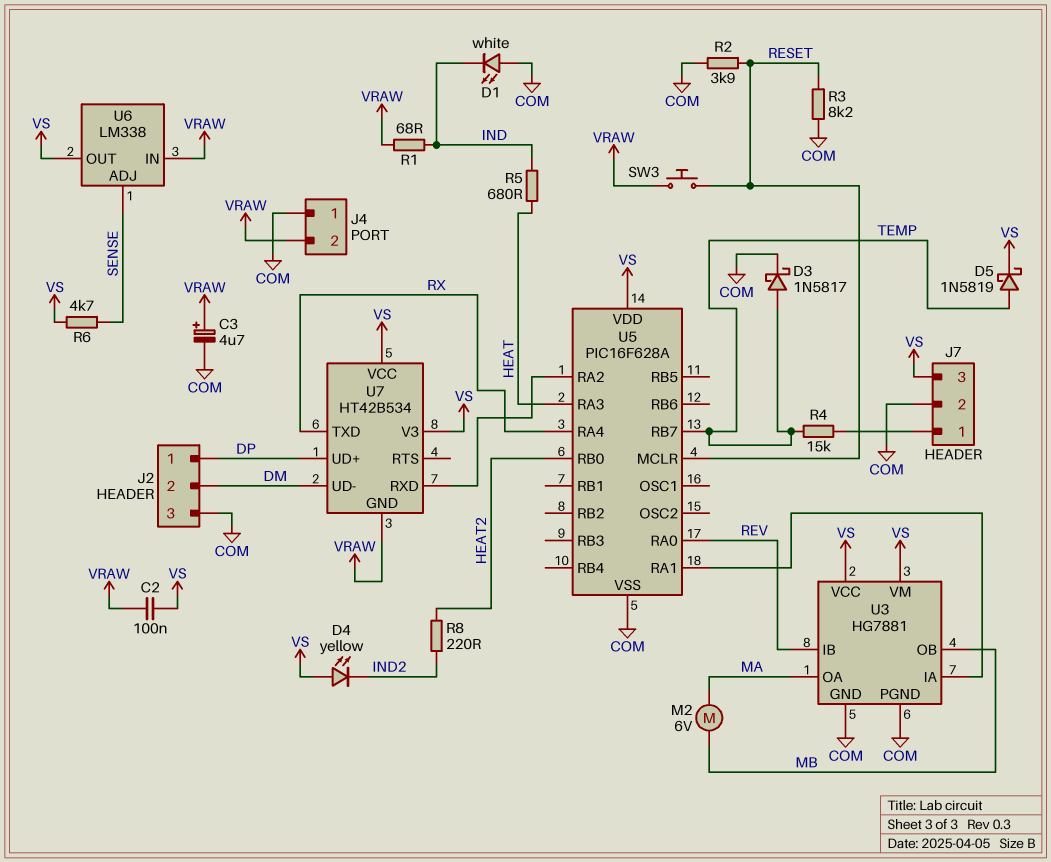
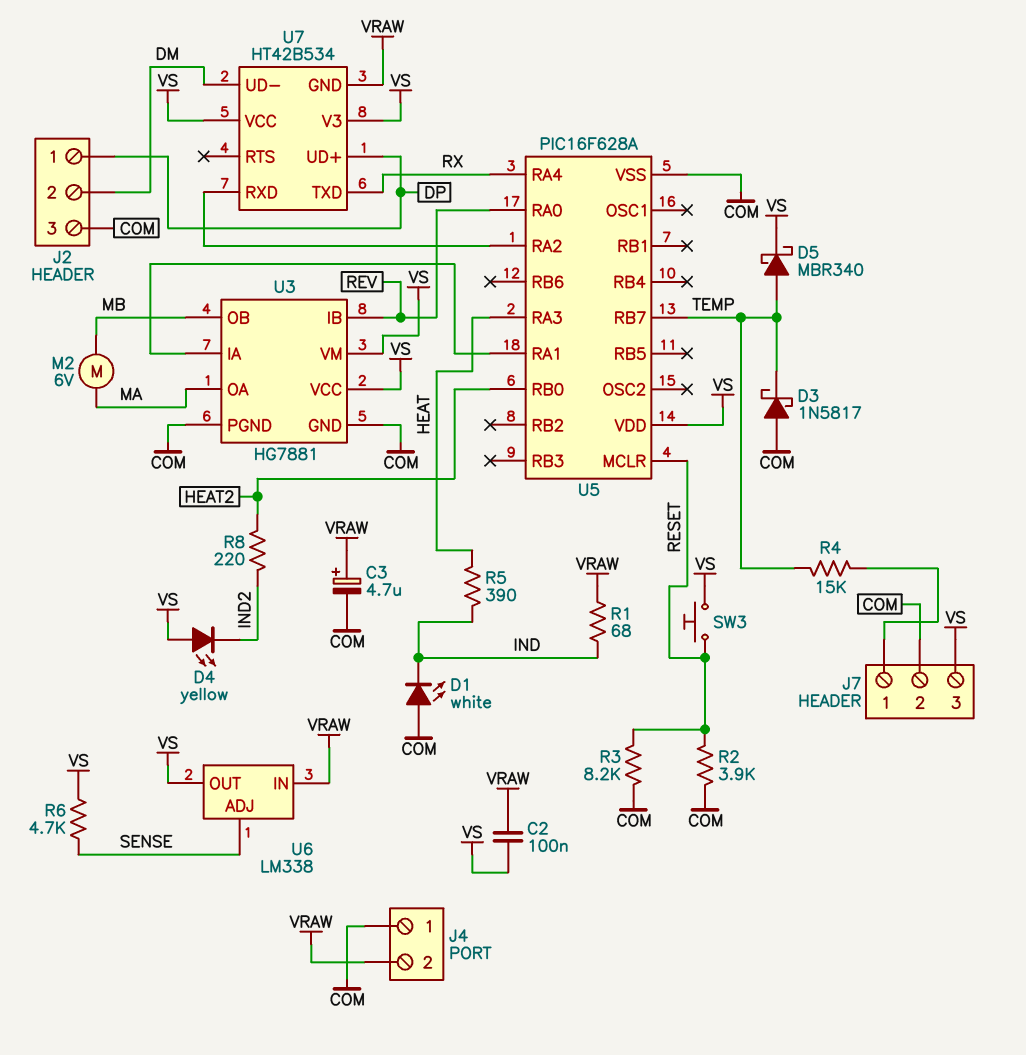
D3: schottky 1N5817 (A TEMP, K COM) -> schottky 1N5817 (A COM, K TEMP)
D5: schottky 1N5819 (A TEMP, K VS) -> schottky MBR340 (A TEMP, K VS)
R5: 680 (HEAT, IND) -> 390 (HEAT, IND)
SW3: button (RESET, VRAW) -> button (RESET, VS)

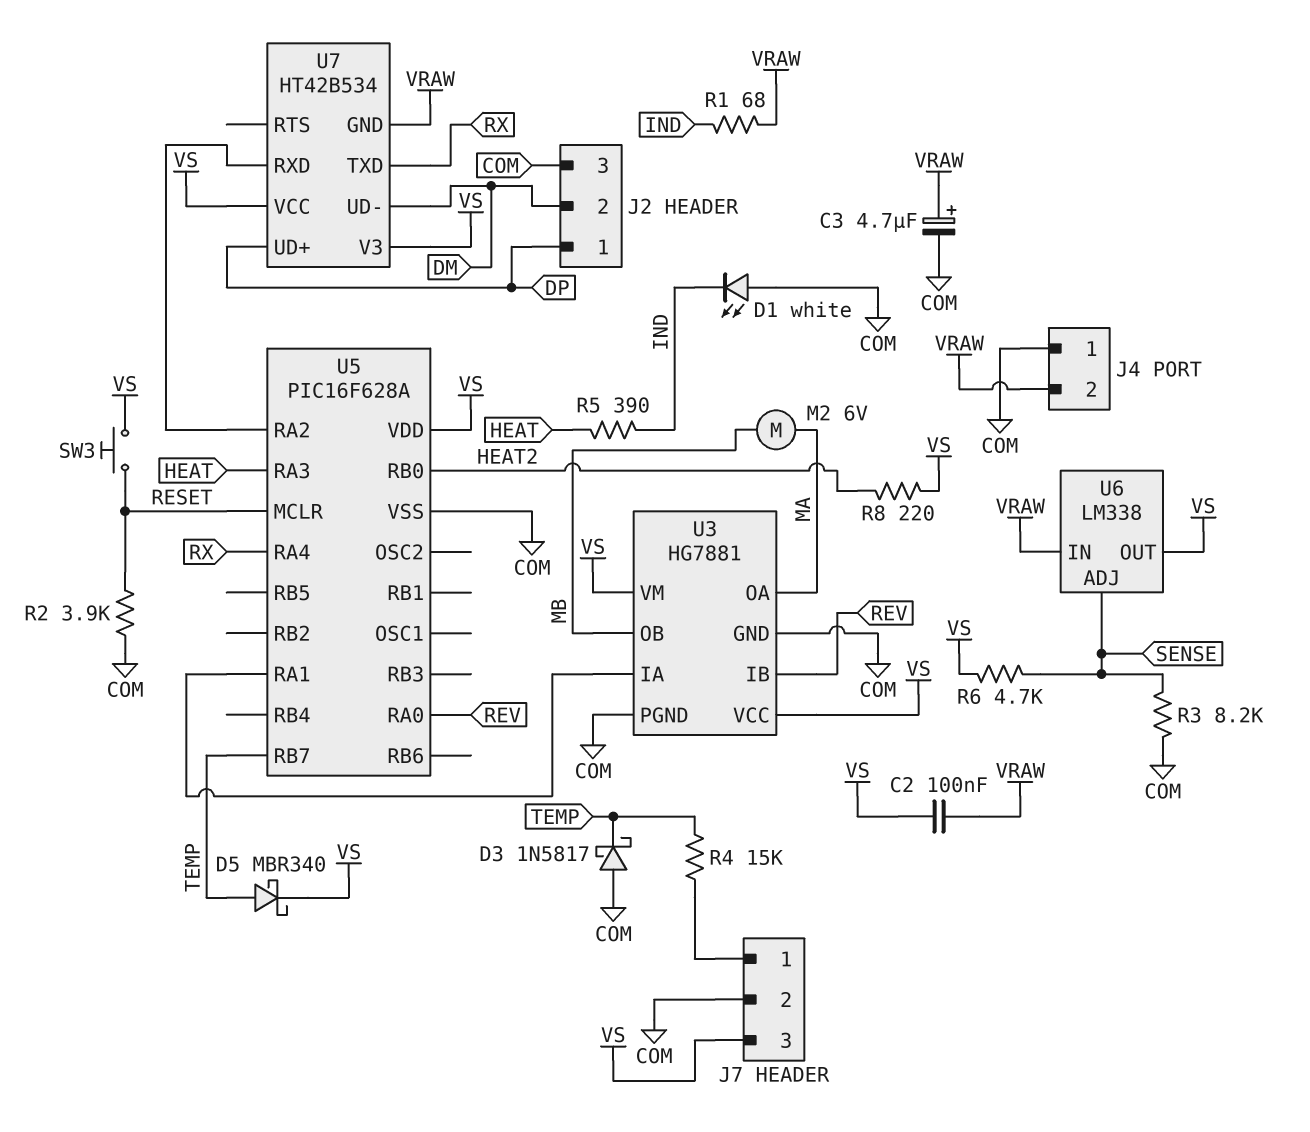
D4: LED yellow (A VS, K IND2) -> none
R3: 8.2k (COM, RESET) -> 8.2k (COM, SENSE)
R8: 220 (HEAT2, IND2) -> 220 (HEAT2, VS)

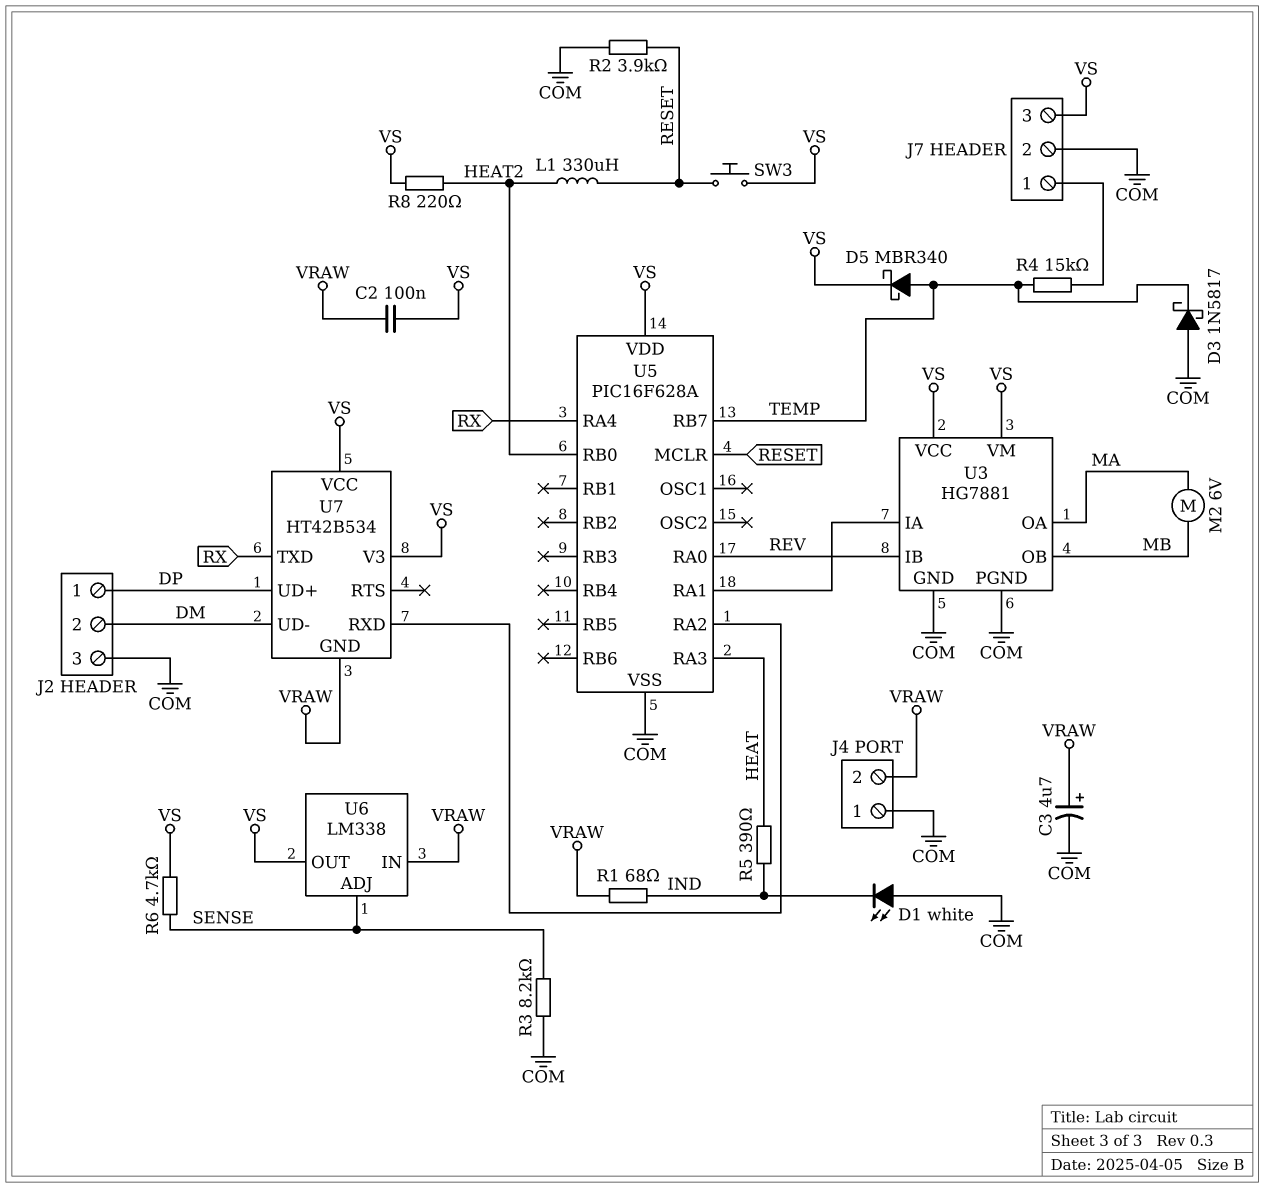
L1: none -> 330uH (HEAT2, RESET)

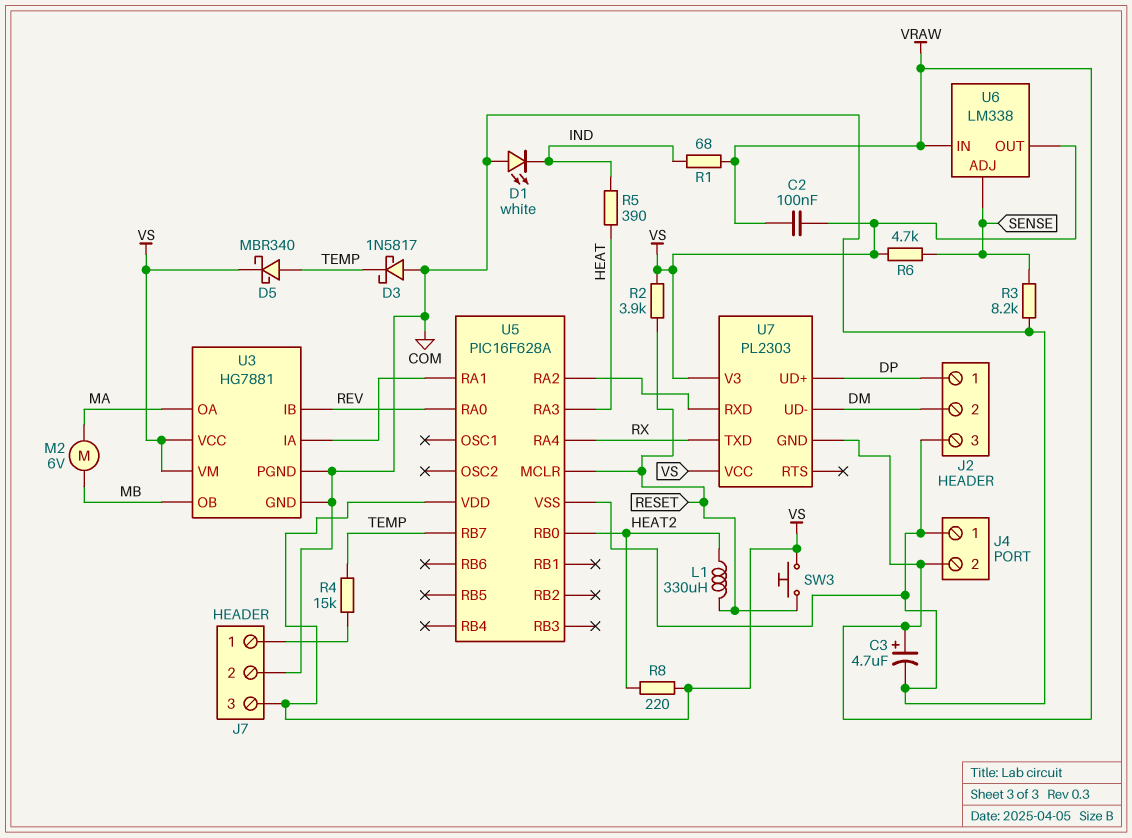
R2: 3.9k (COM, RESET) -> 3.9k (RESET, VS)
U7: HT42B534 -> PL2303

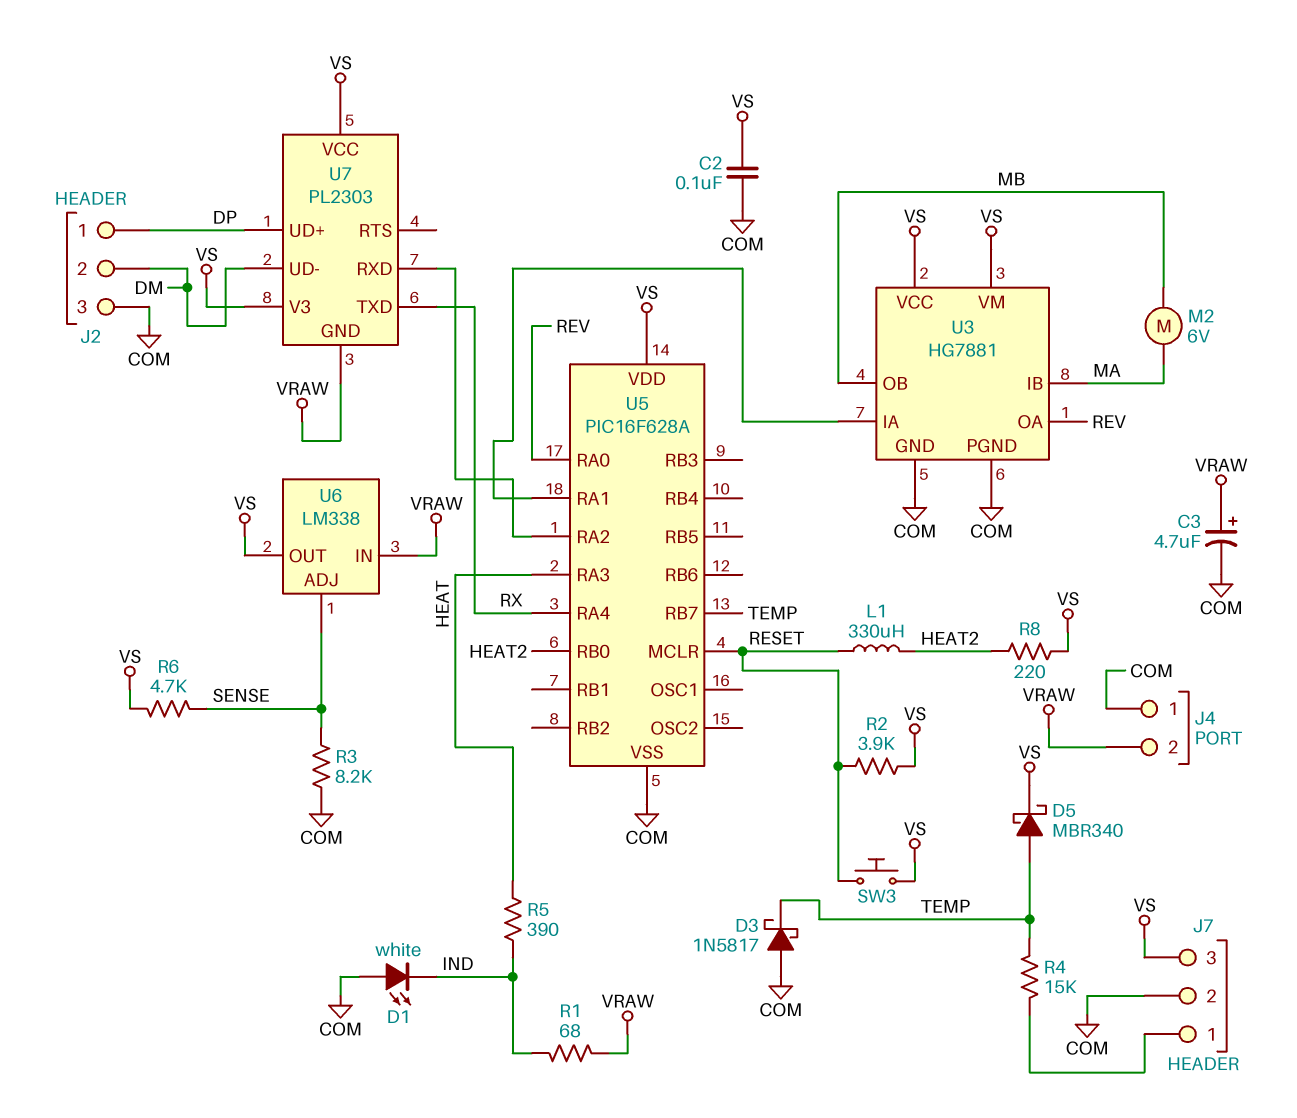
C2: 100nF (VRAW, VS) -> 100nF (COM, VS)
U3 pin IB: REV -> MA
U3 pin OA: MA -> REV

